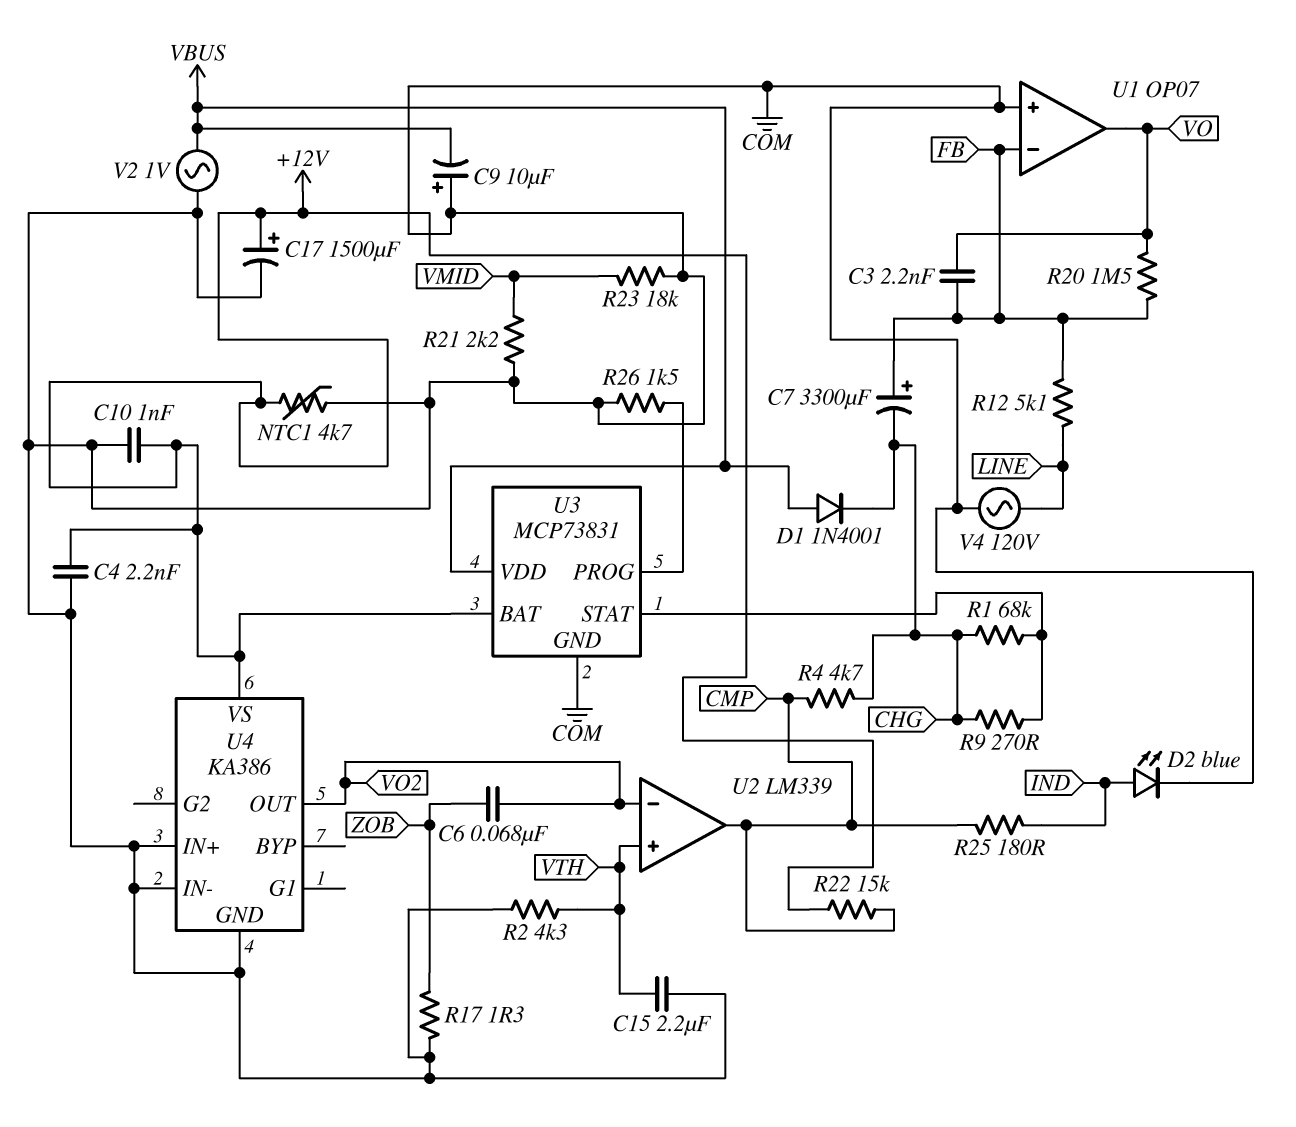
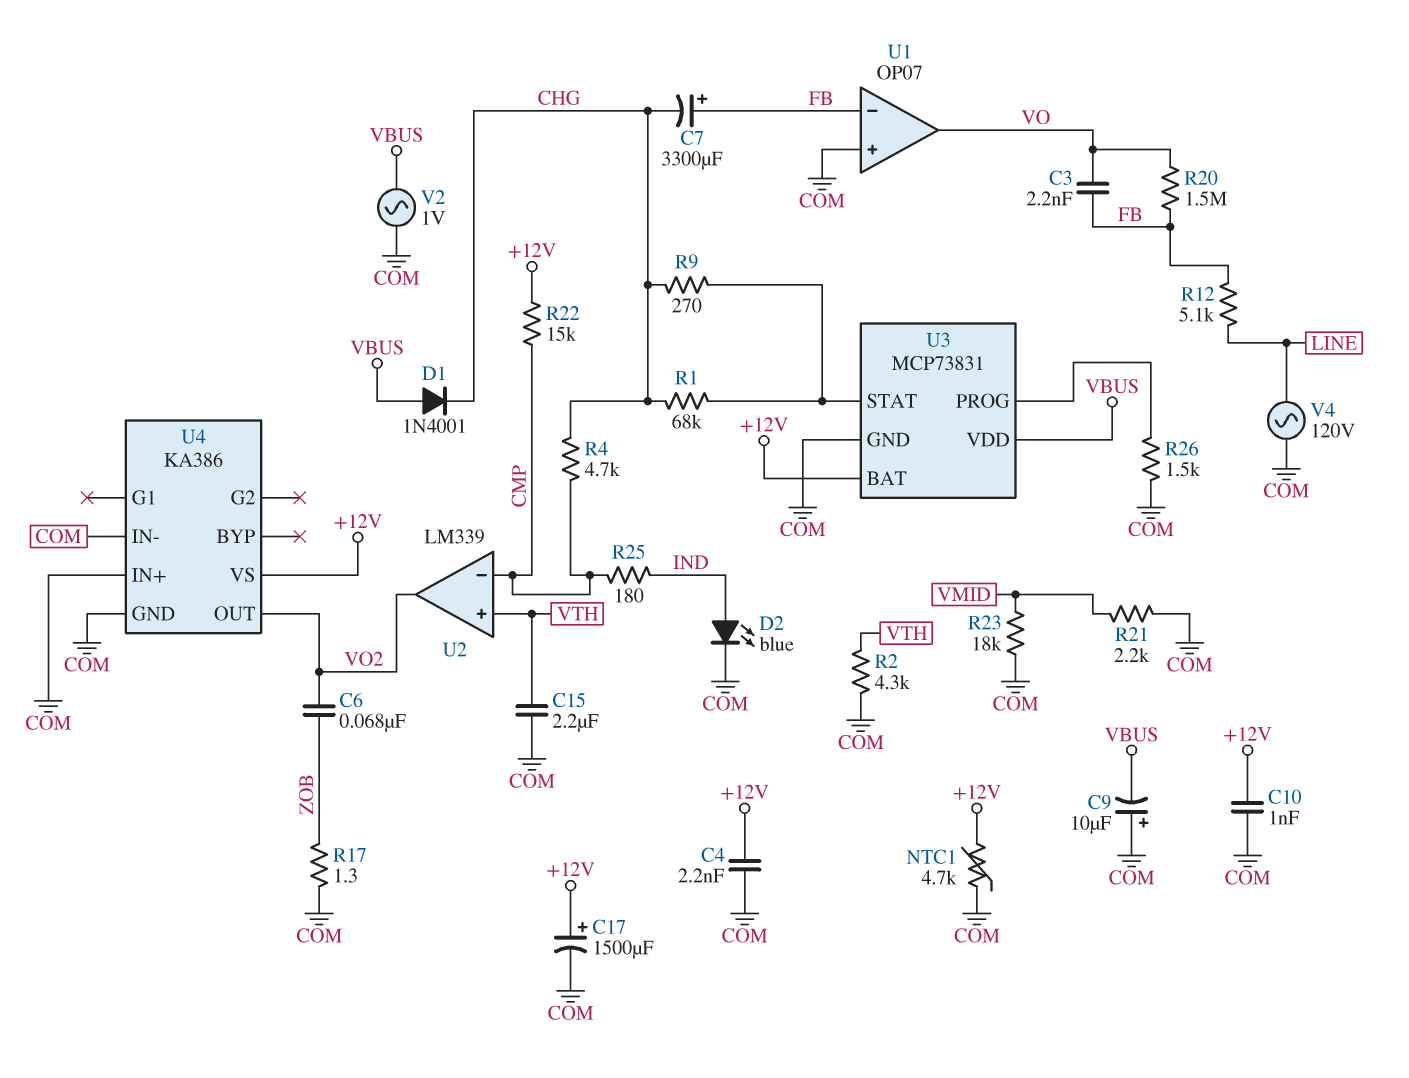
U2 pin in-: VO2 -> CMP
U2 pin out: CMP -> VO2

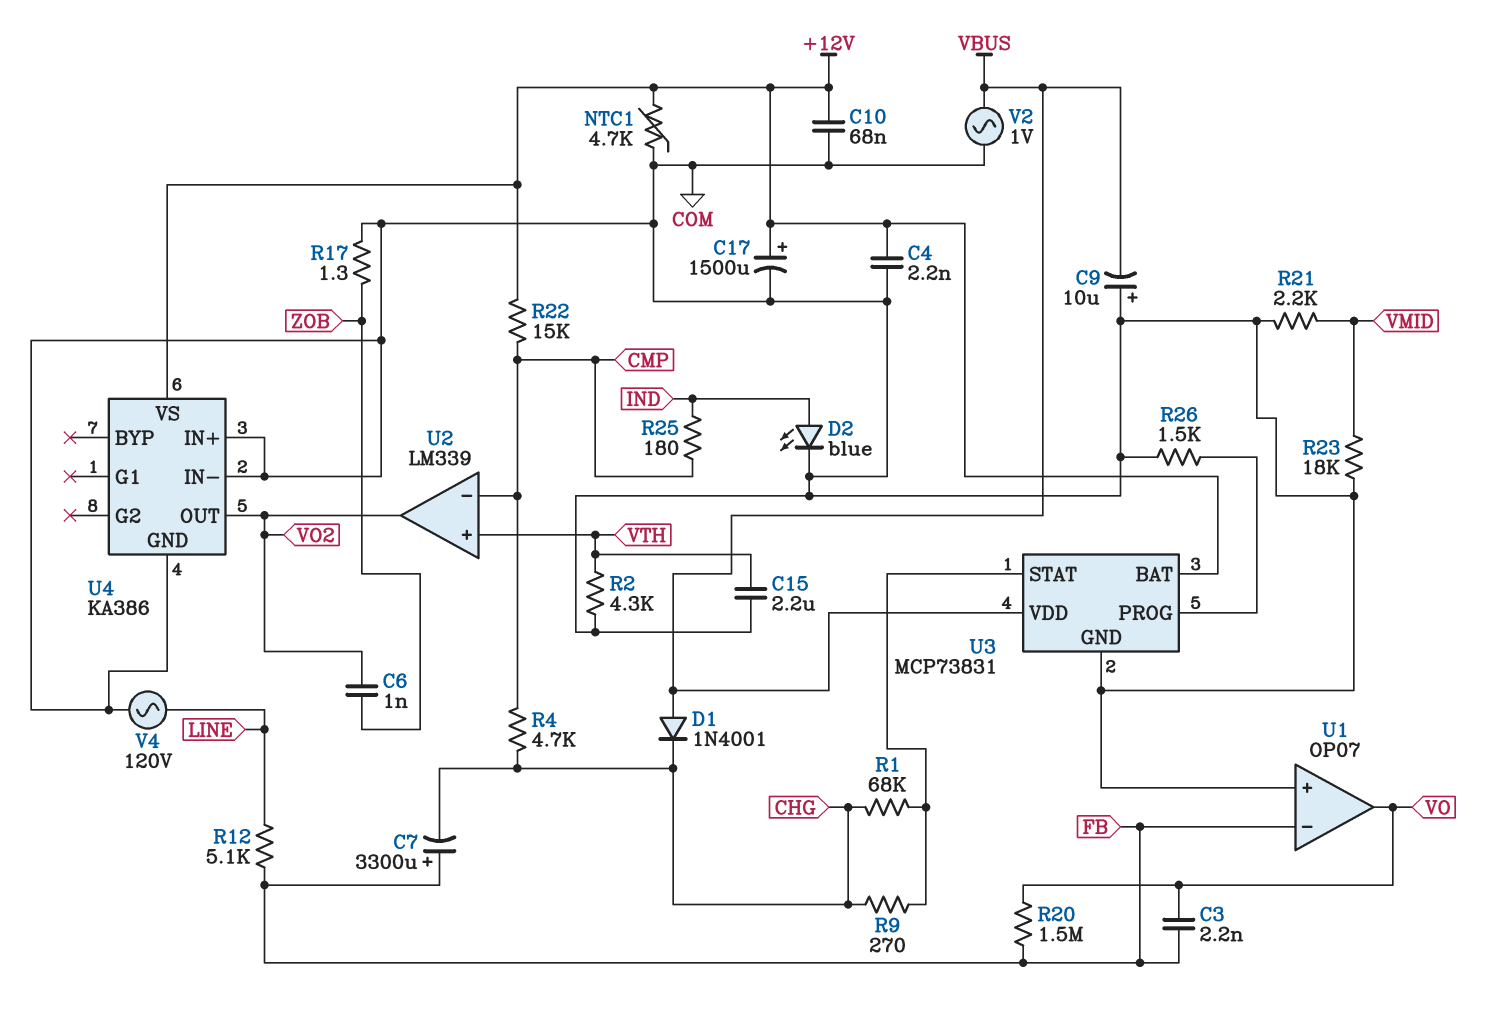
C6: 68nF (VO2, ZOB) -> 1nF (VO2, ZOB)
C10: 1nF (+12V, COM) -> 68nF (+12V, COM)

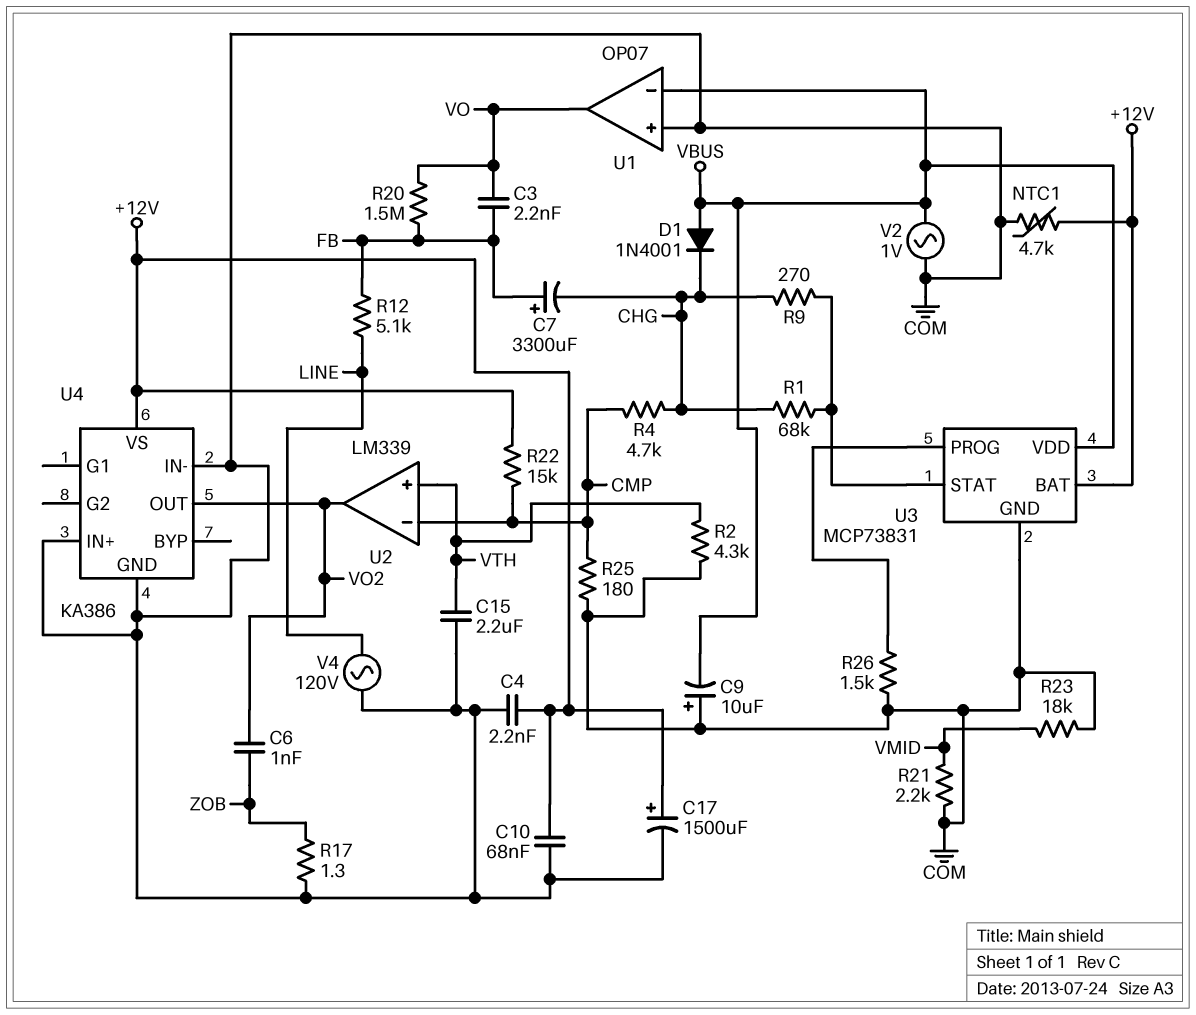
D2: LED blue (A IND, K COM) -> none
R25: 180 (CMP, IND) -> 180 (CMP, COM)
U1 pin in-: FB -> VBUS

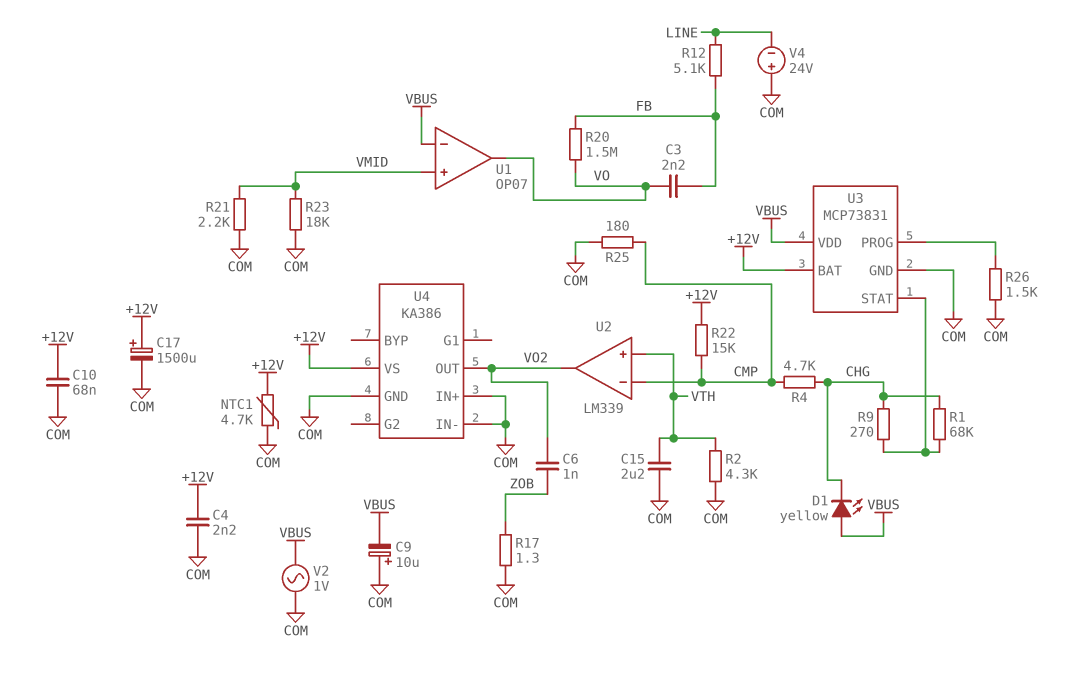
C7: 3300uF (plus FB, minus CHG) -> none
D1: diode 1N4001 (A VBUS, K CHG) -> LED yellow (A VBUS, K CHG)
U1 pin in+: COM -> VMID
V4: AC 120V (COM, LINE) -> 24V (plus COM, minus LINE)

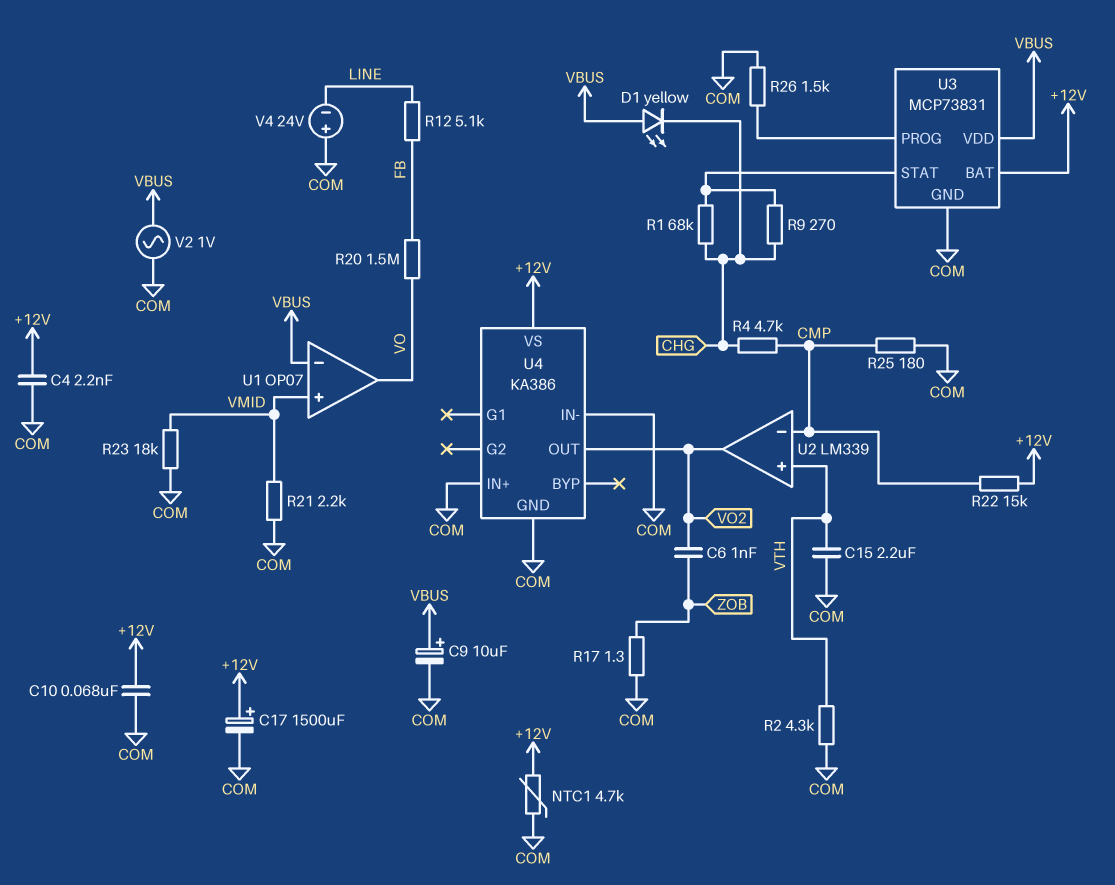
C3: 2.2nF (FB, VO) -> none
C9: 10uF (plus COM, minus VBUS) -> 10uF (plus VBUS, minus COM)

